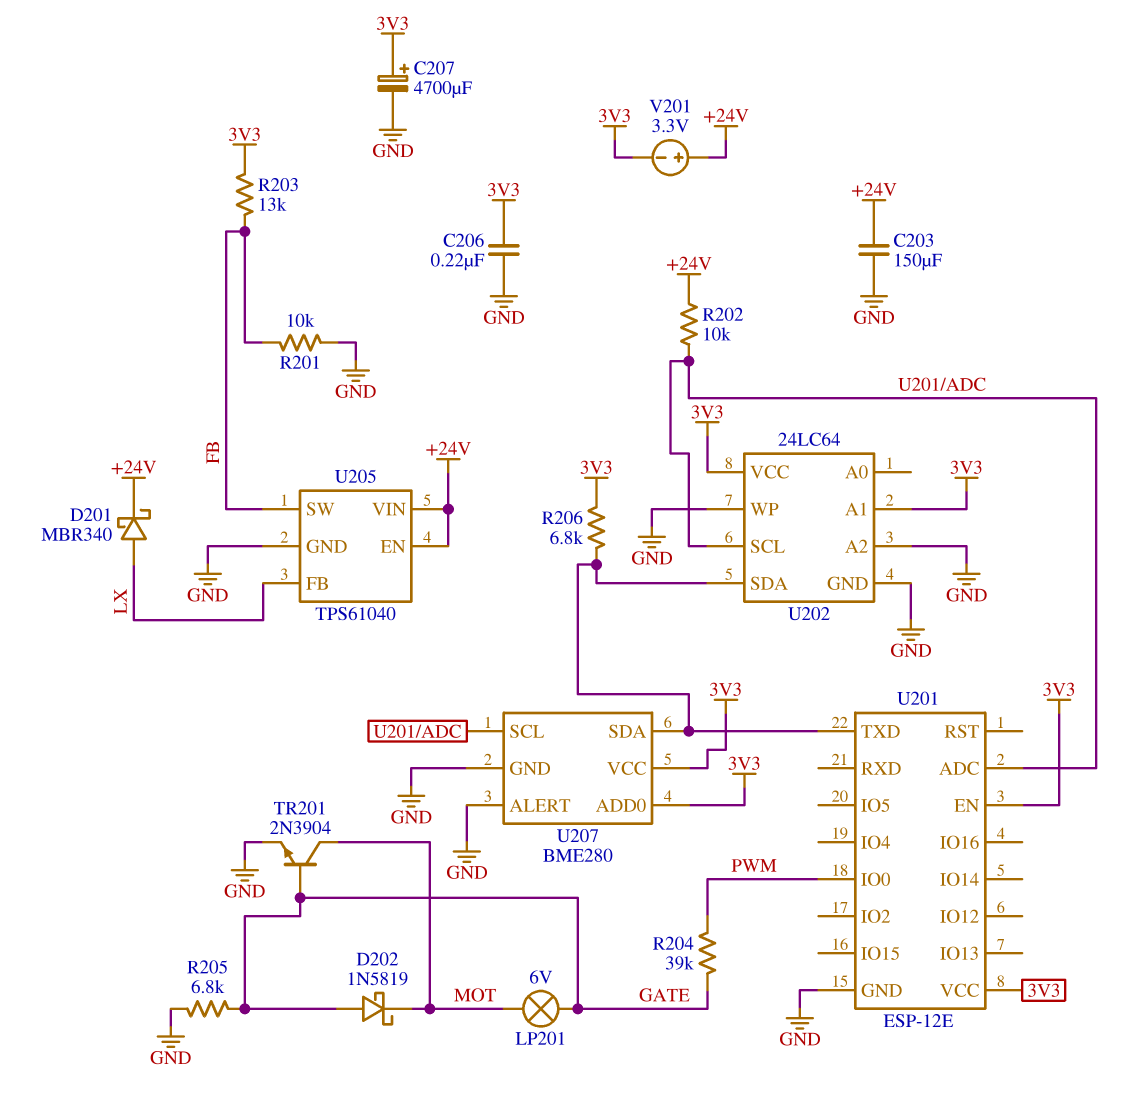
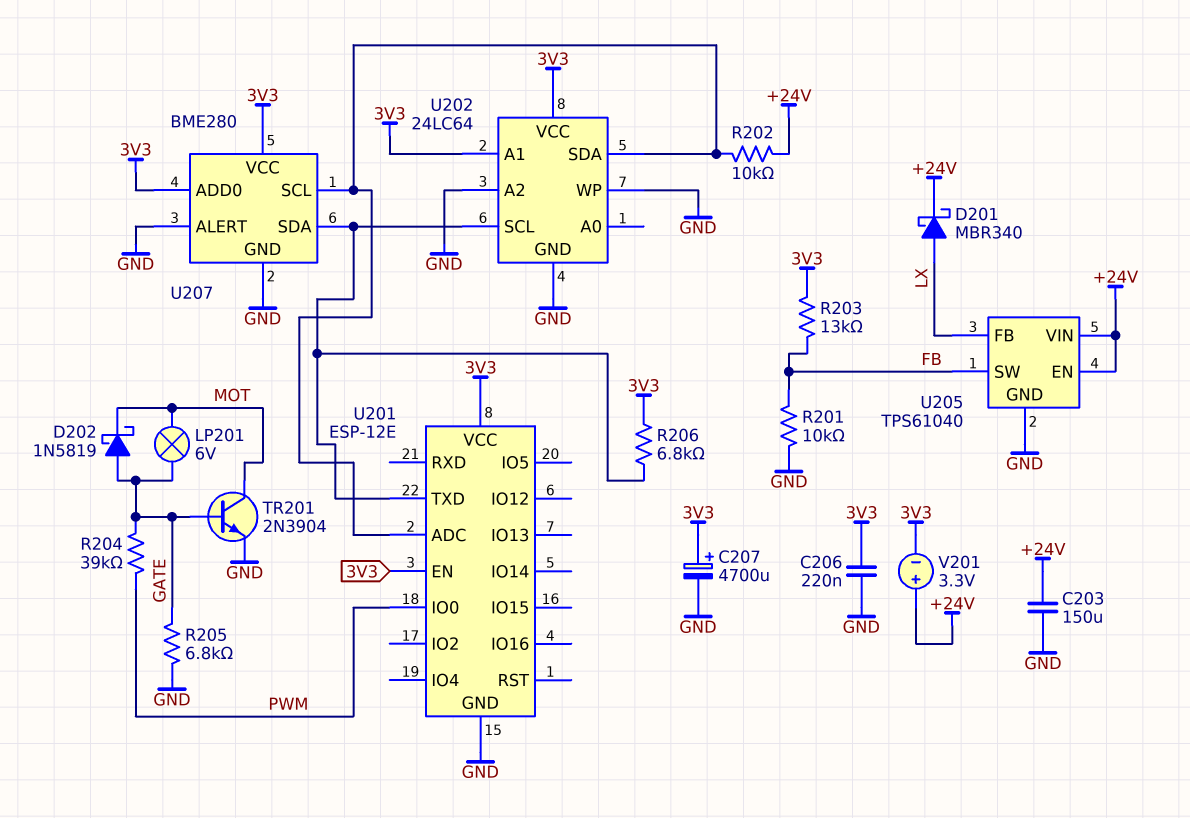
U202 pin SCL: U201/ADC -> U201/TXD
U202 pin SDA: U201/TXD -> U201/ADC

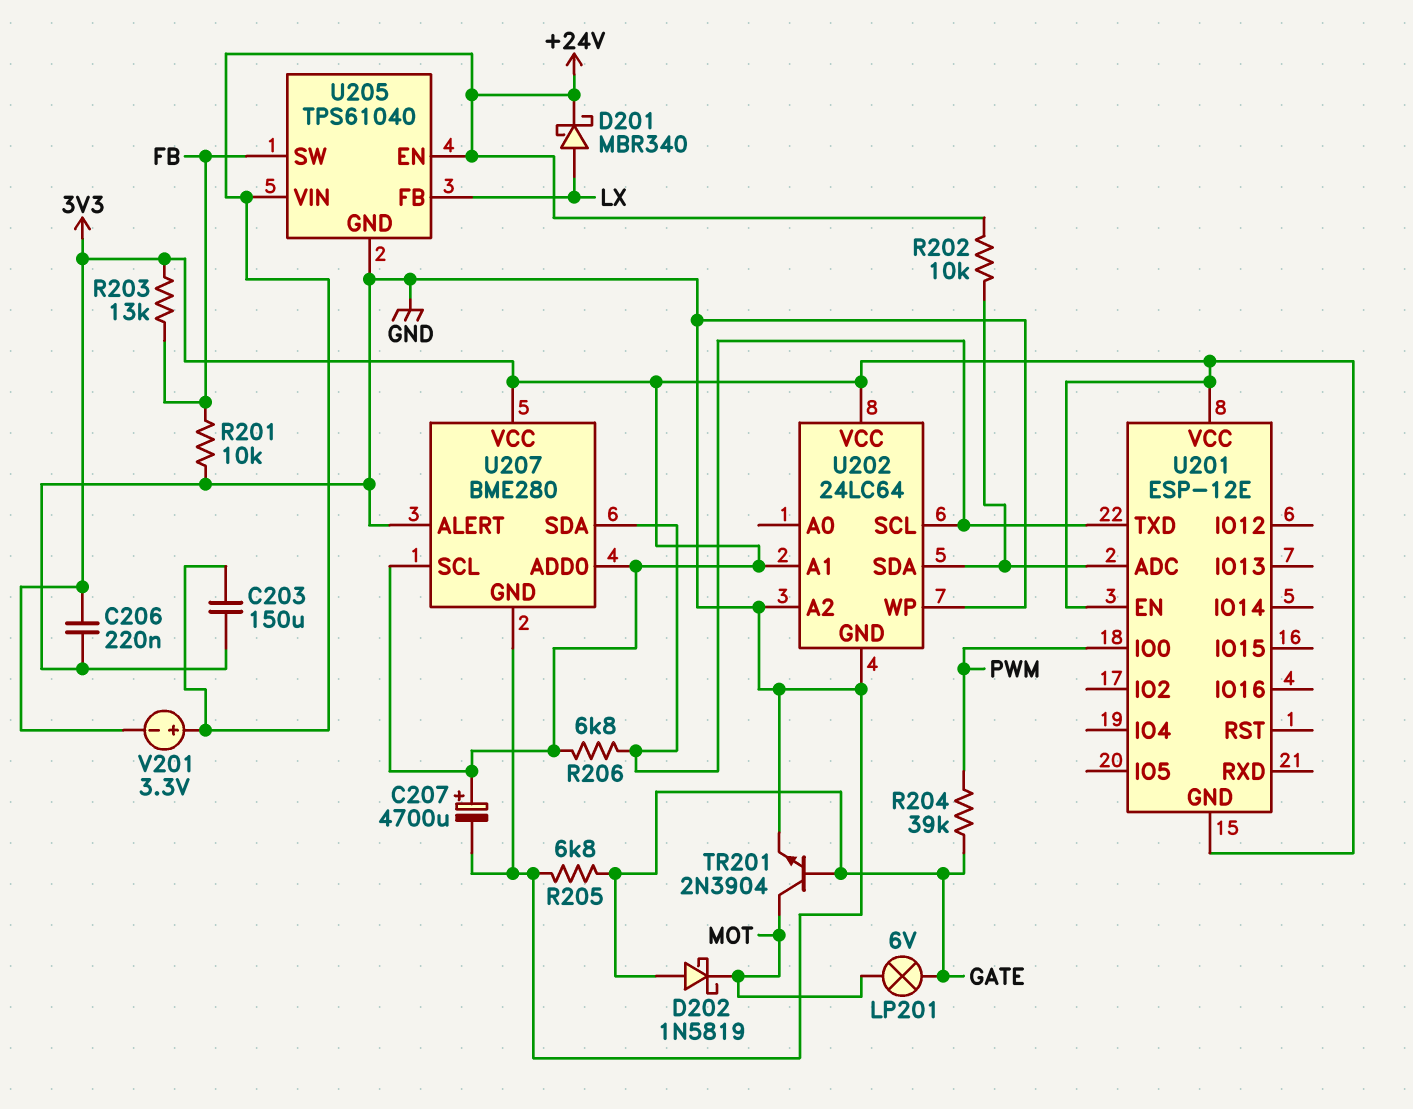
U201 pin GND: GND -> 3V3
U207 pin SCL: U201/ADC -> 3V3

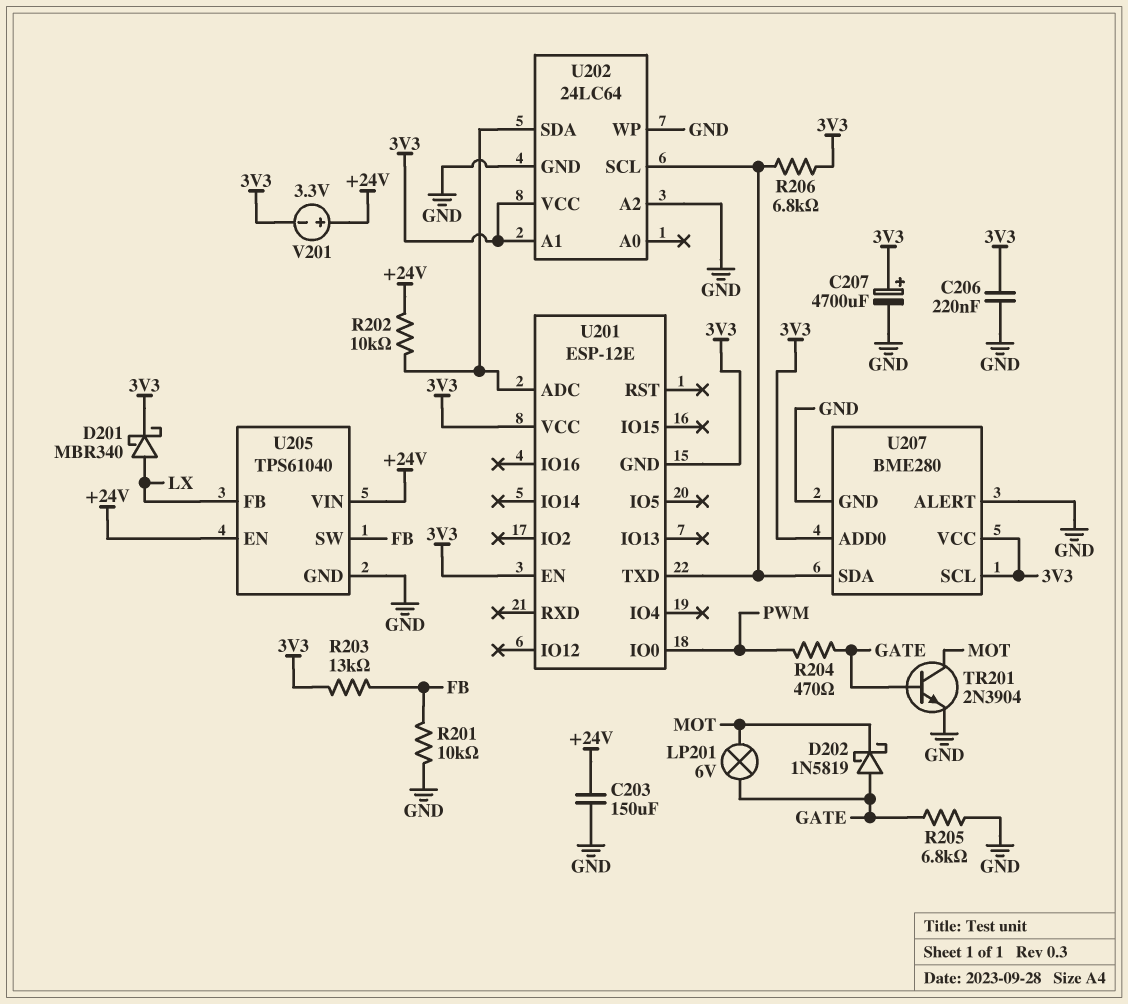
D201: schottky MBR340 (A LX, K +24V) -> schottky MBR340 (A LX, K 3V3)
R204: 39k (GATE, PWM) -> 470 (GATE, PWM)

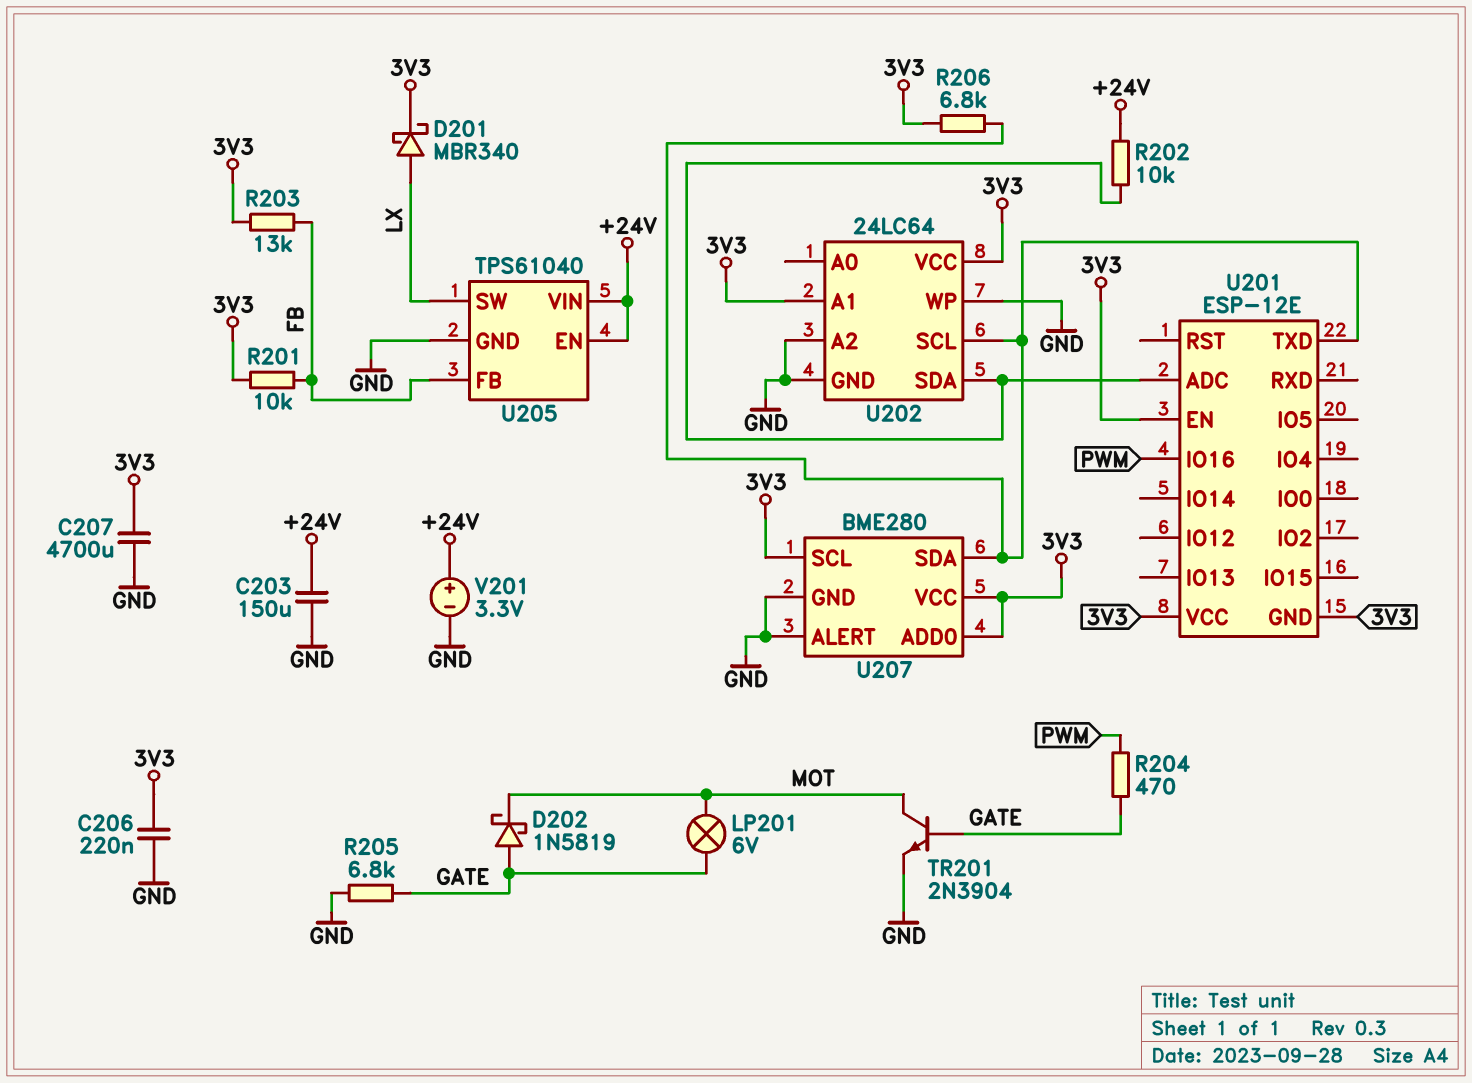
C207: 4700uF (plus 3V3, minus GND) -> 4700uF (3V3, GND)
R201: 10k (FB, GND) -> 10k (3V3, FB)
U201 pin IO0: PWM -> none
U201 pin IO16: none -> PWM
U205 pin FB: LX -> FB
U205 pin SW: FB -> LX
V201: 3.3V (plus +24V, minus 3V3) -> 3.3V (plus +24V, minus GND)

